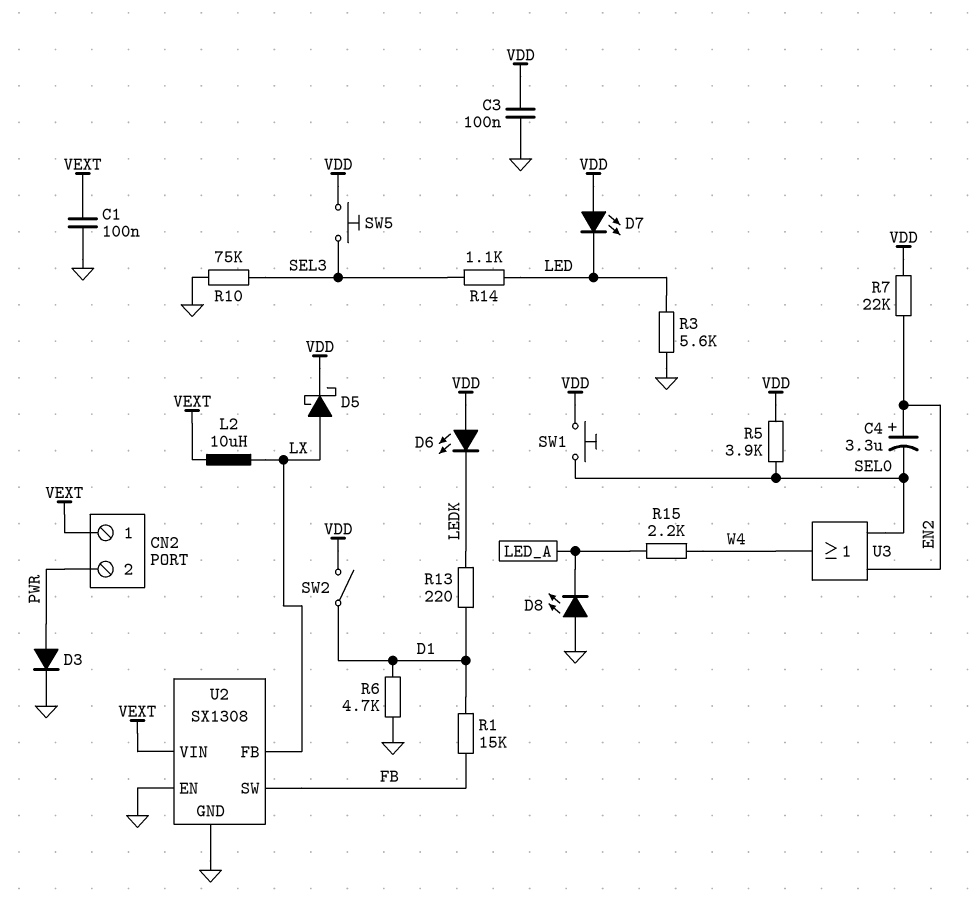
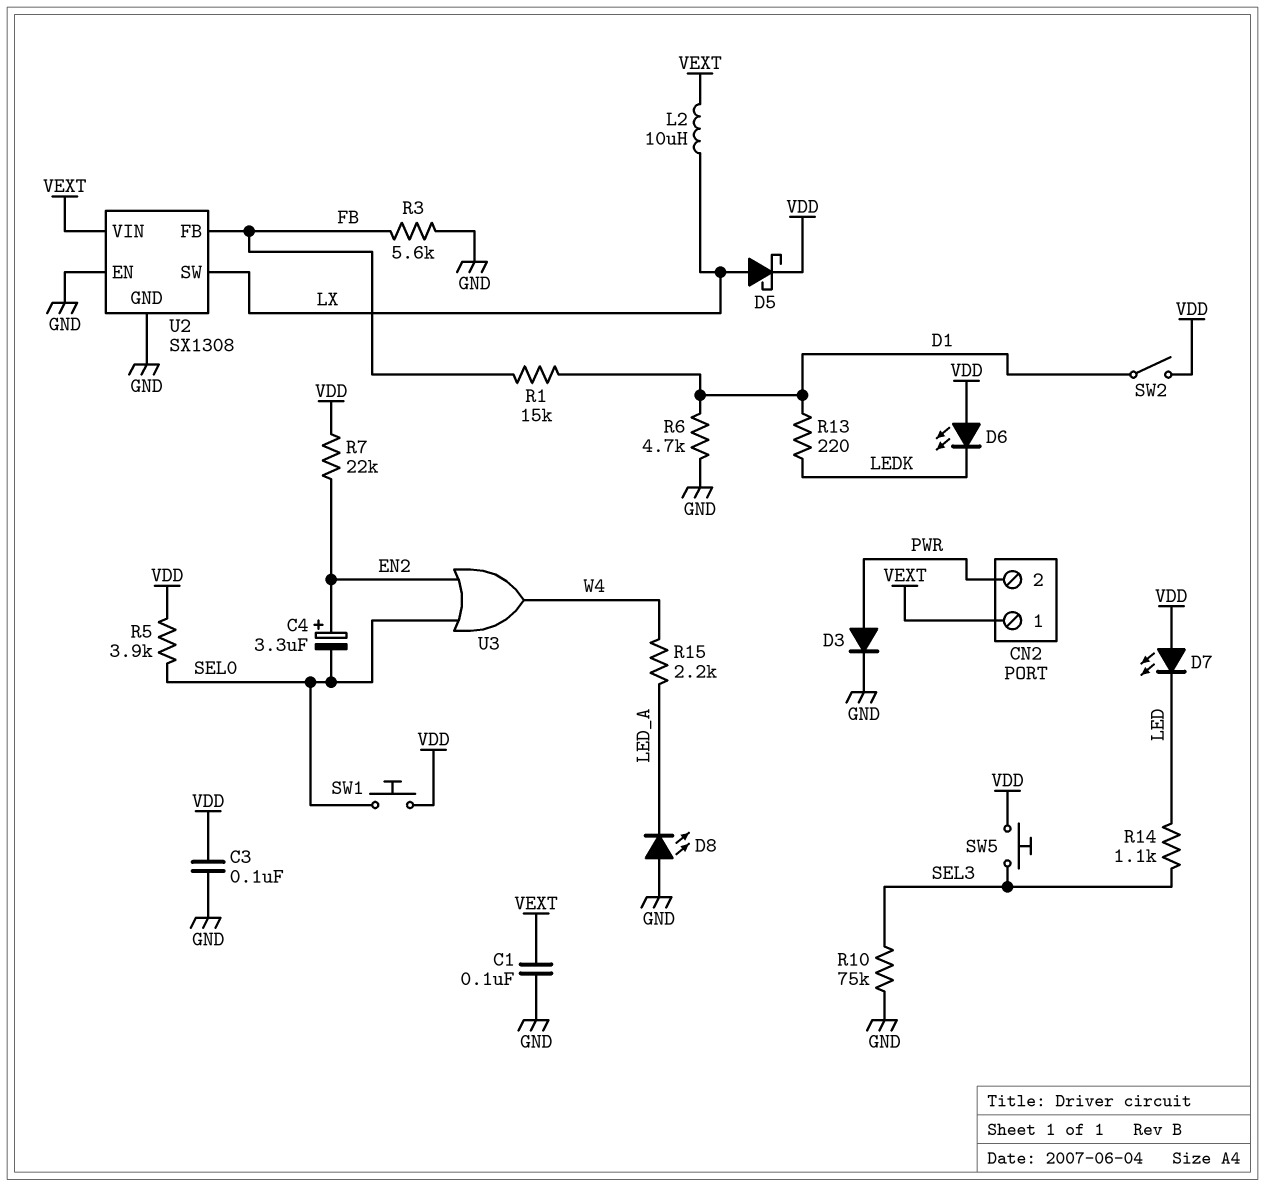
R3: 5.6k (GND, LED) -> 5.6k (FB, GND)
U2 pin FB: LX -> FB
U2 pin SW: FB -> LX

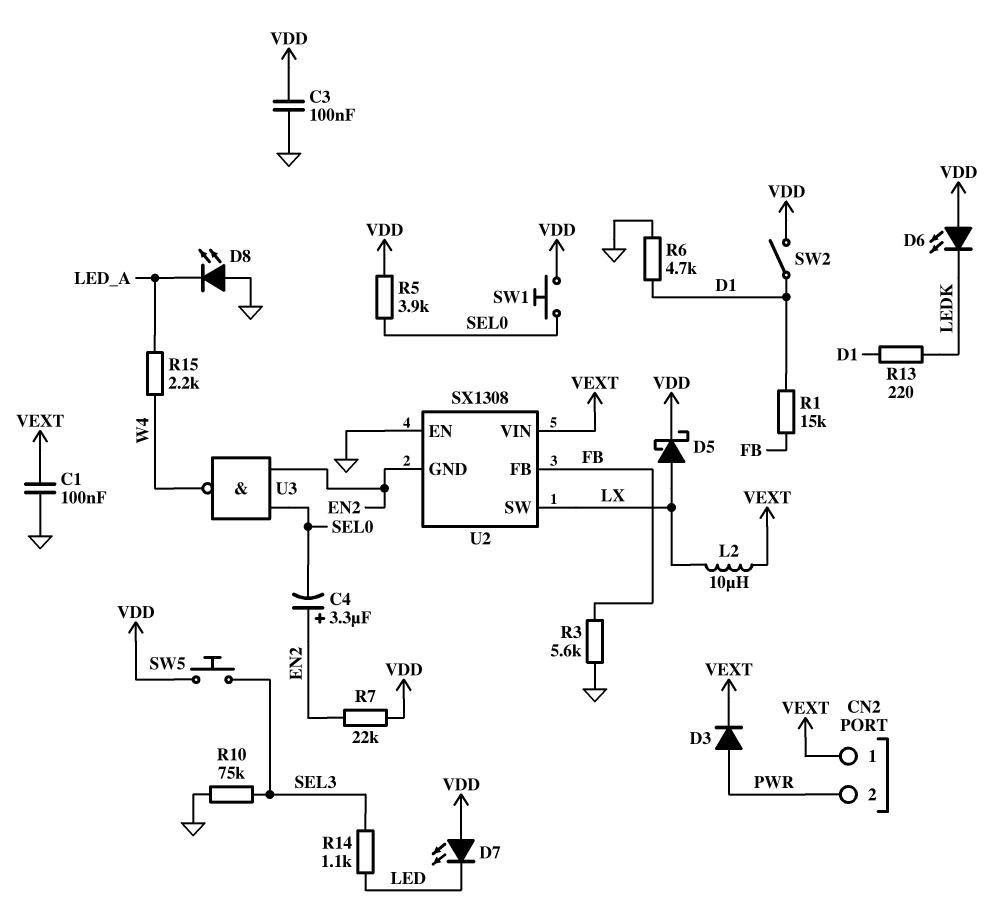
D3: diode (A PWR, K GND) -> diode (A PWR, K VEXT)
U2 pin GND: GND -> EN2
U3: OR (in EN2, in SEL0, out W4) -> NAND (in EN2, in SEL0, out W4)

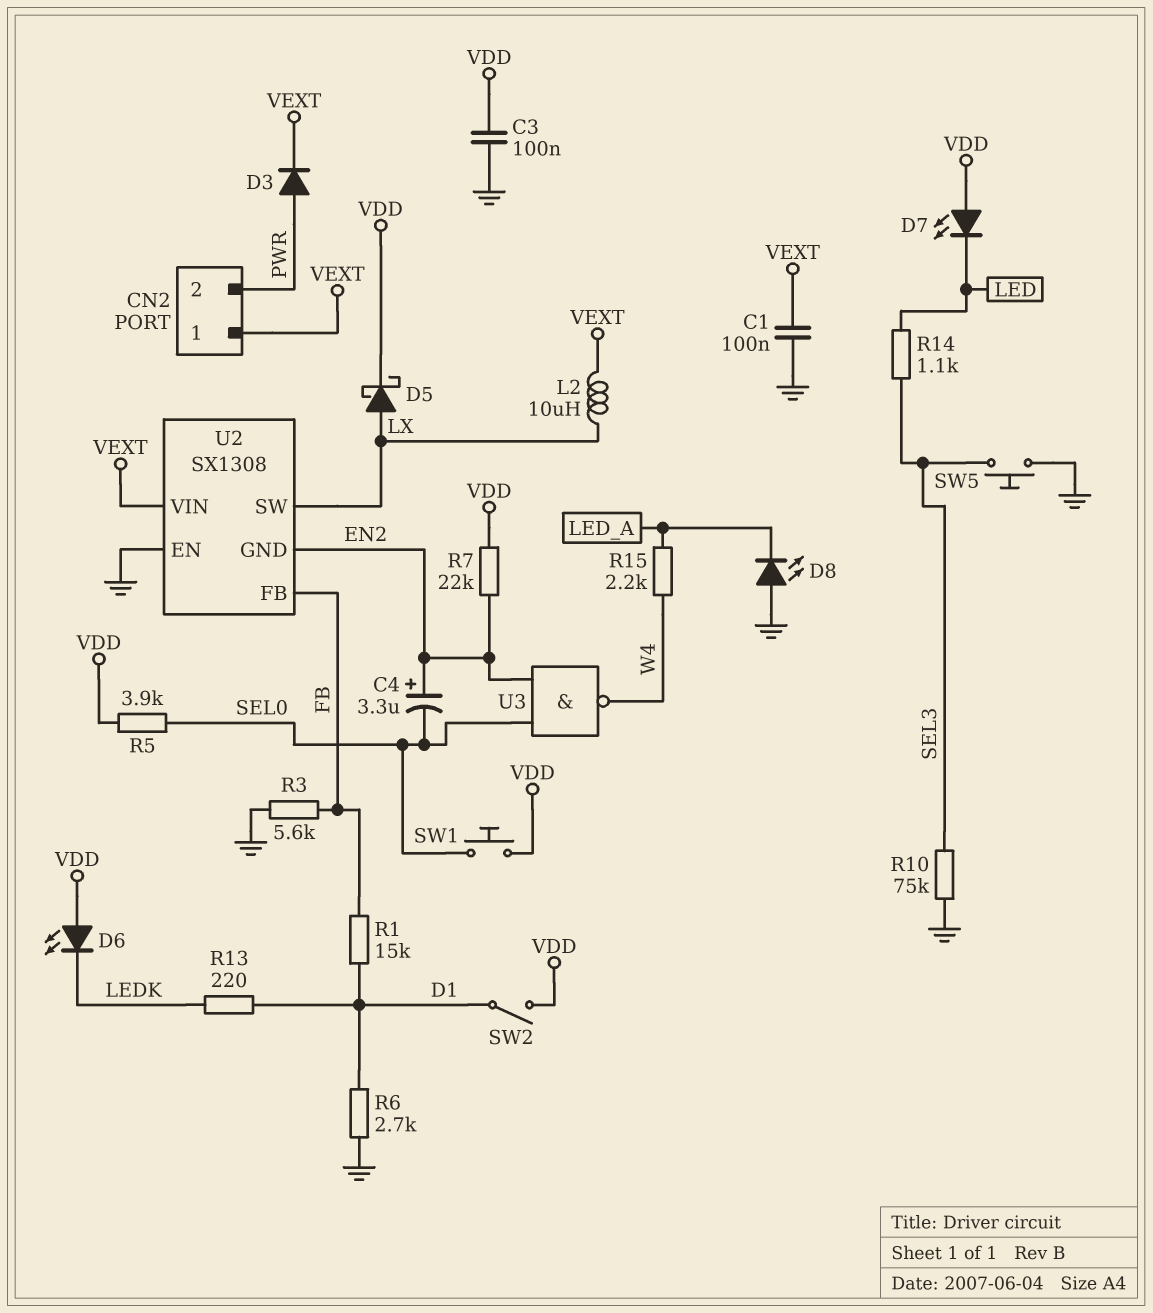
R6: 4.7k (D1, GND) -> 2.7k (D1, GND)
SW5: button (SEL3, VDD) -> button (GND, SEL3)

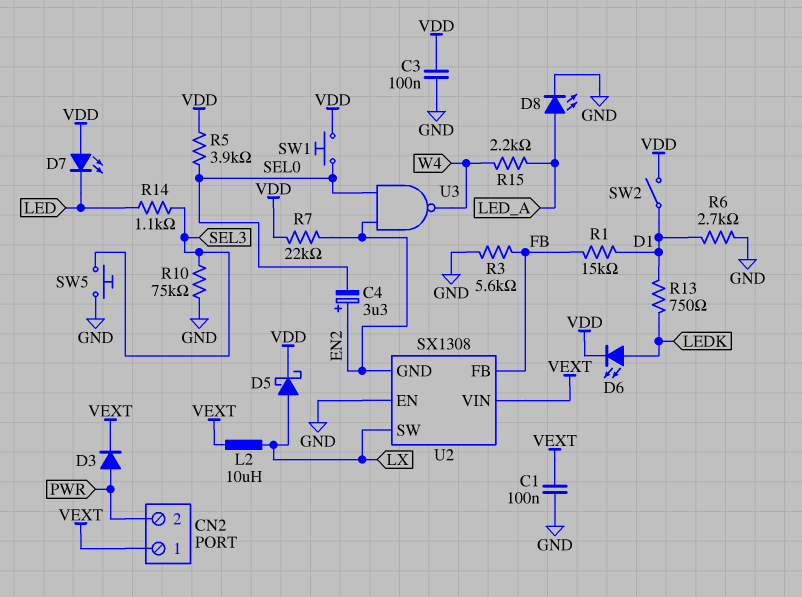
D6: LED (A VDD, K LEDK) -> LED (A LEDK, K VDD)
D8: LED (A GND, K LED_A) -> LED (A LED_A, K GND)
R13: 220 (D1, LEDK) -> 750 (D1, LEDK)

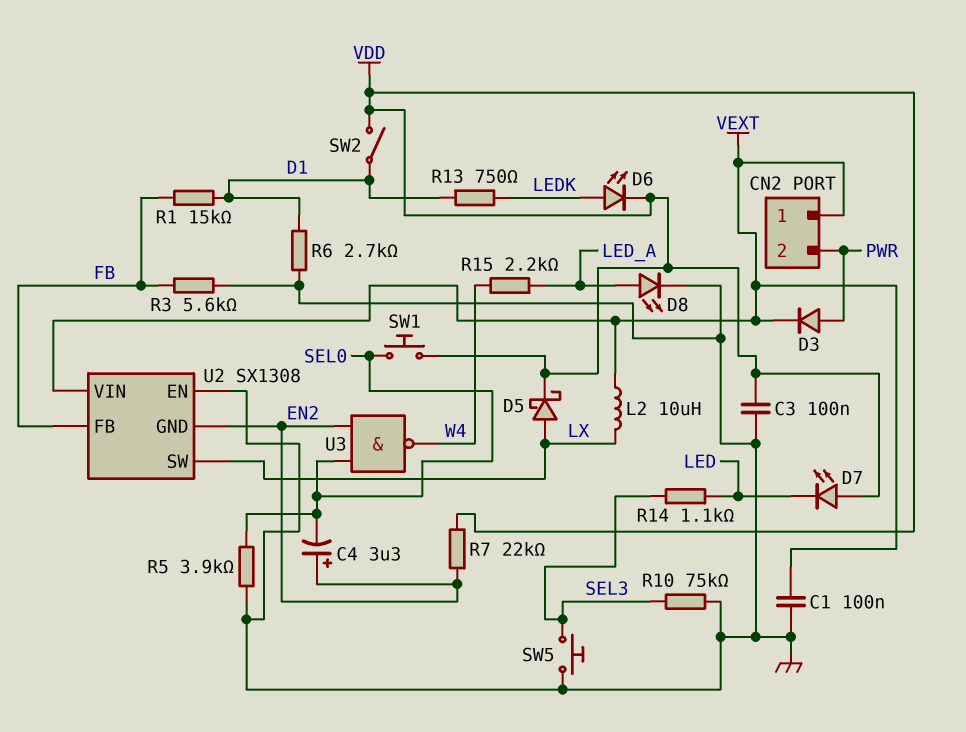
R5: 3.9k (SEL0, VDD) -> 3.9k (GND, SEL0)

